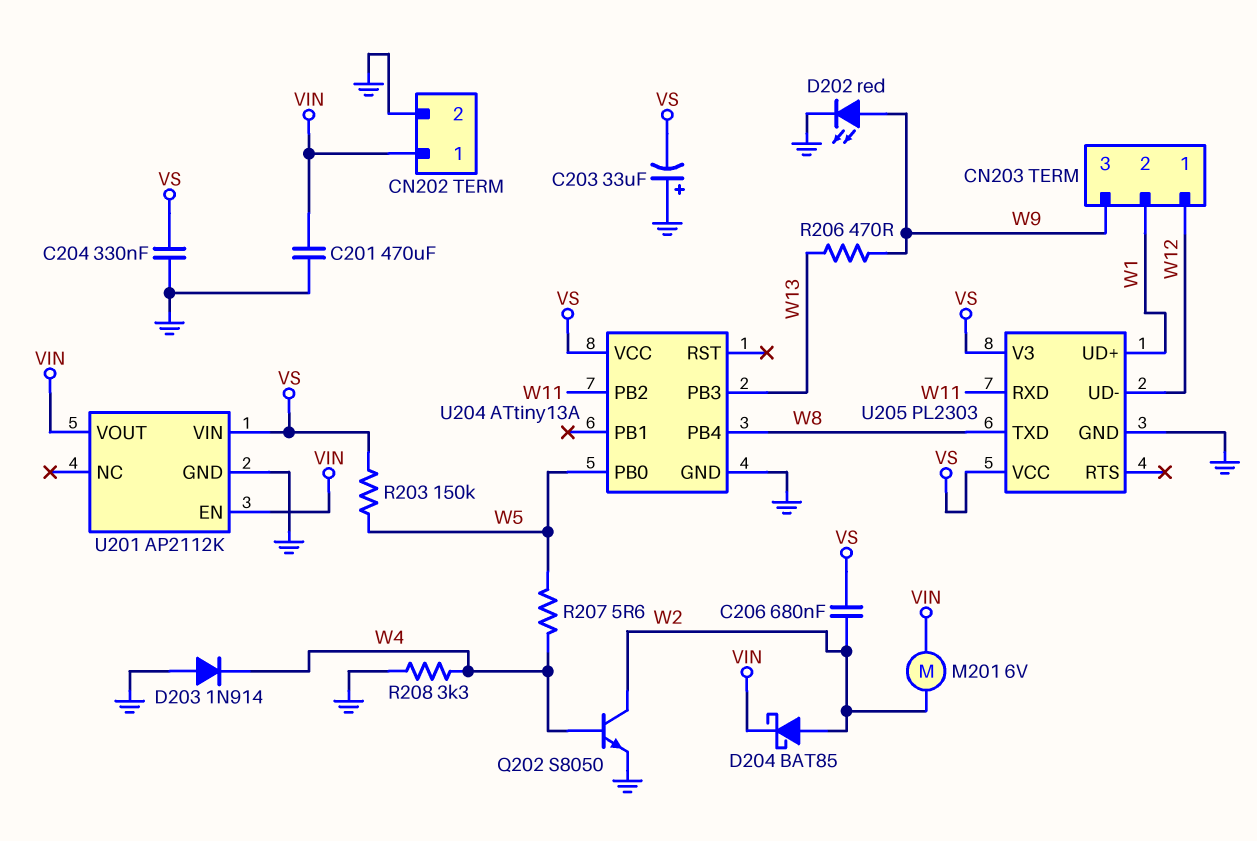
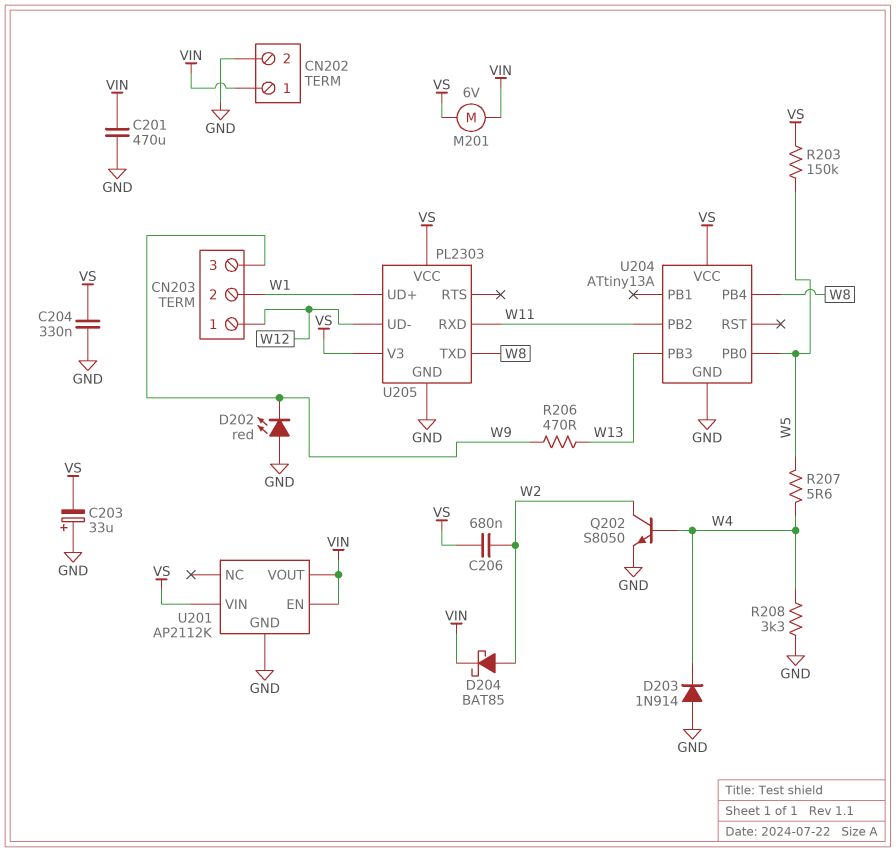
D202: LED red (A W9, K GND) -> LED red (A GND, K W9)
M201: motor 6V (VIN, W2) -> motor 6V (VIN, VS)

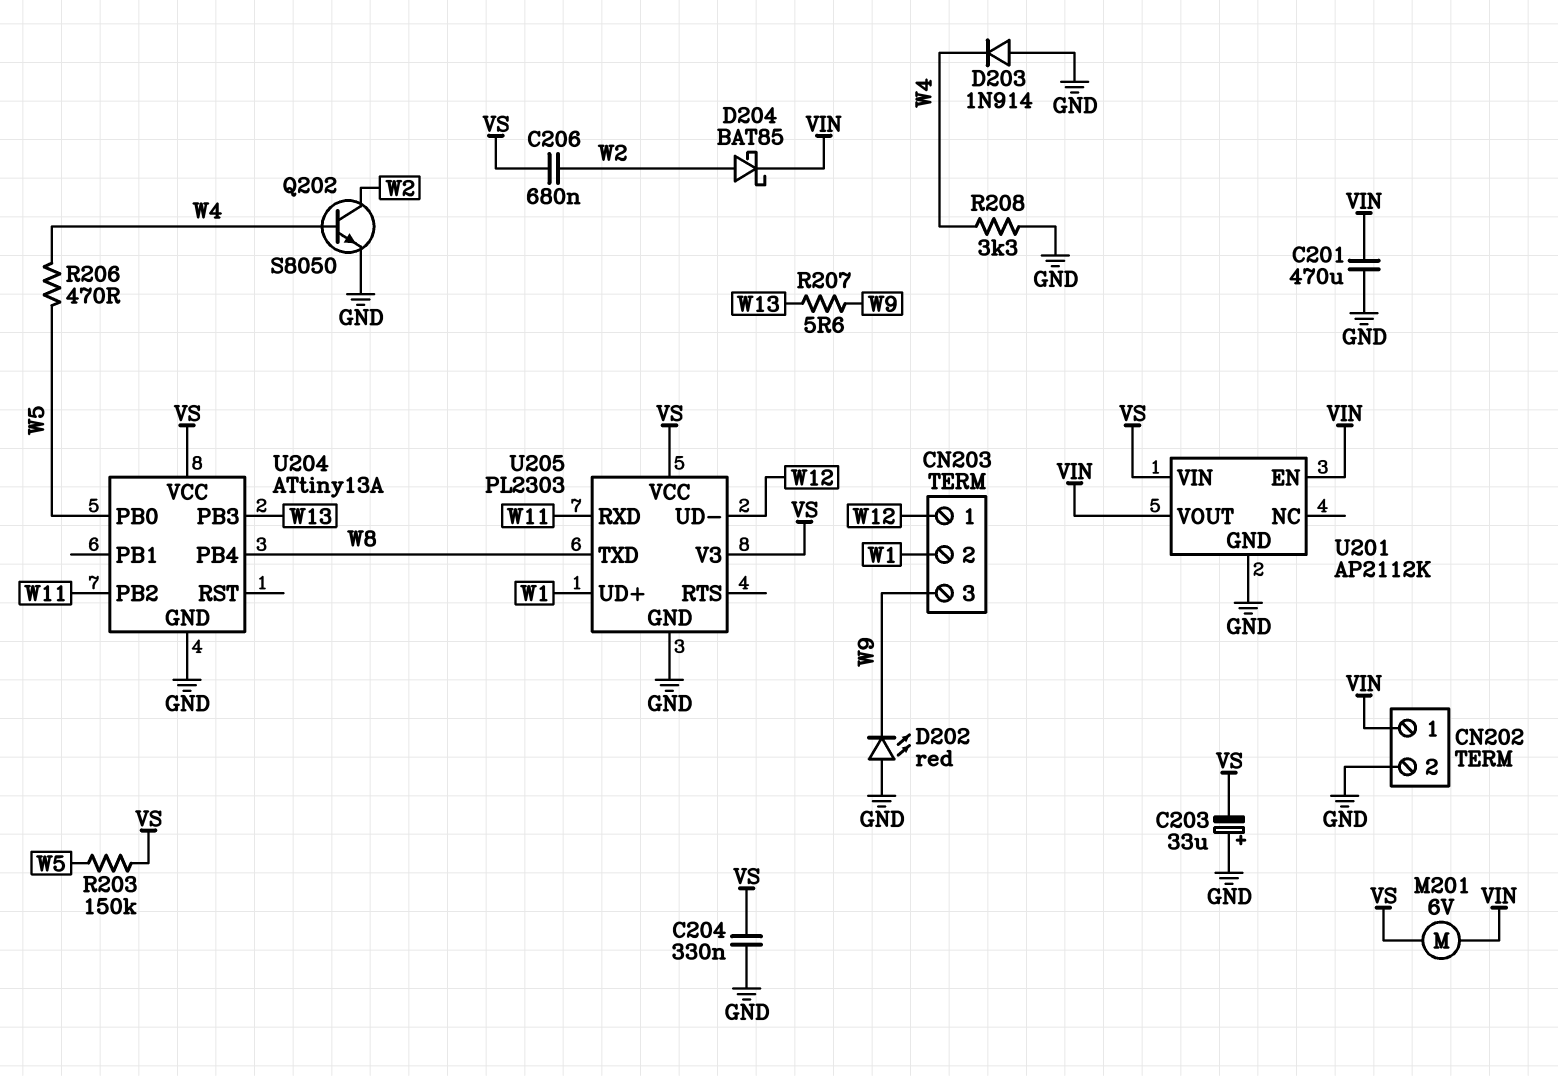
R206: 470 (W9, W13) -> 470 (W4, W5)
R207: 5.6 (W4, W5) -> 5.6 (W9, W13)

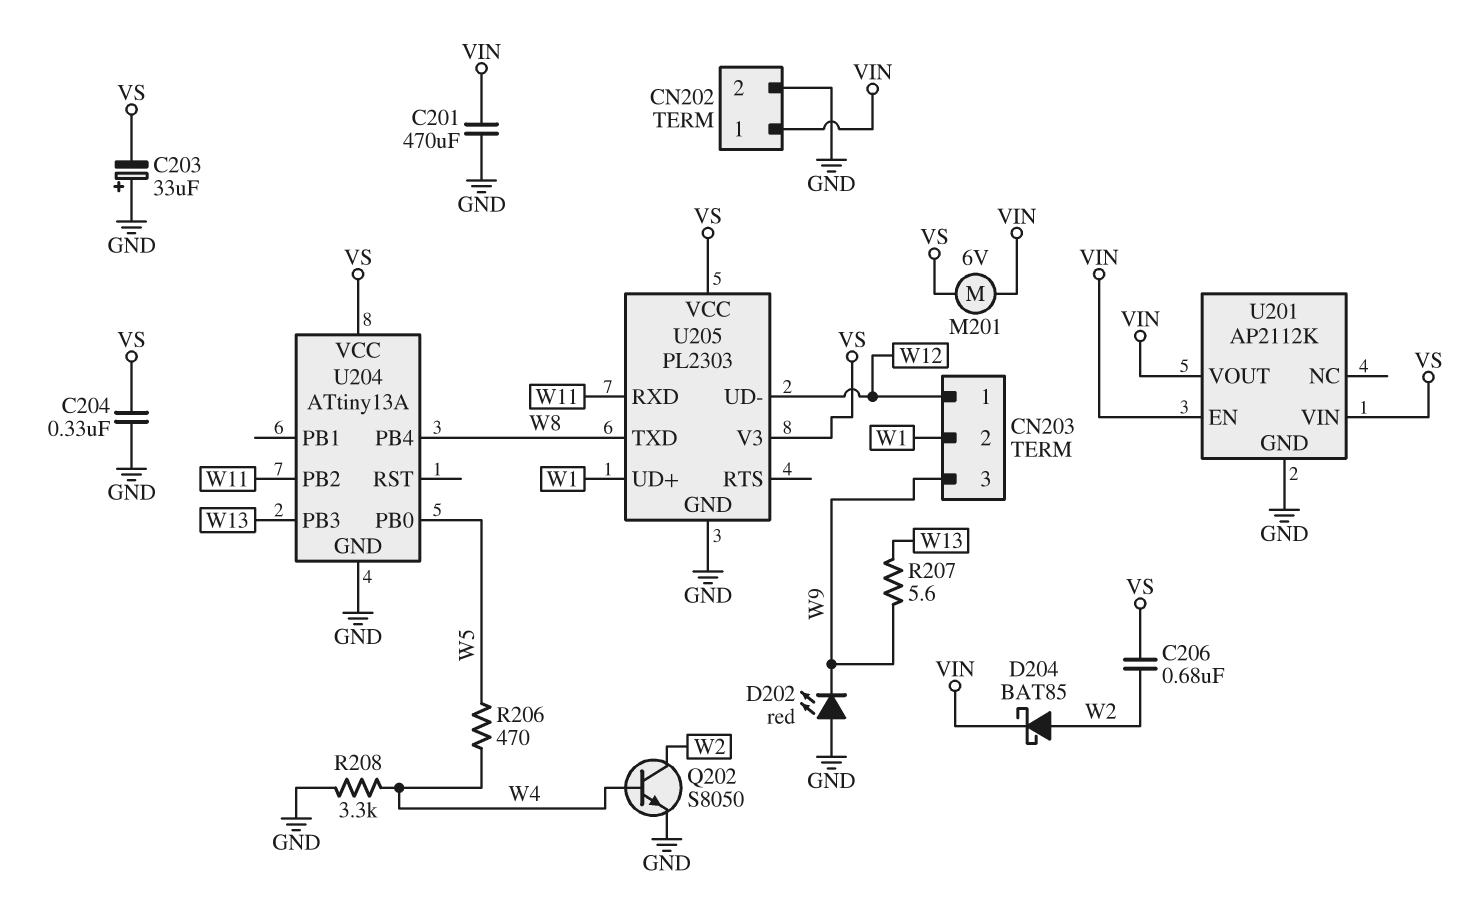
D203: diode 1N914 (A GND, K W4) -> none
R203: 150k (VS, W5) -> none

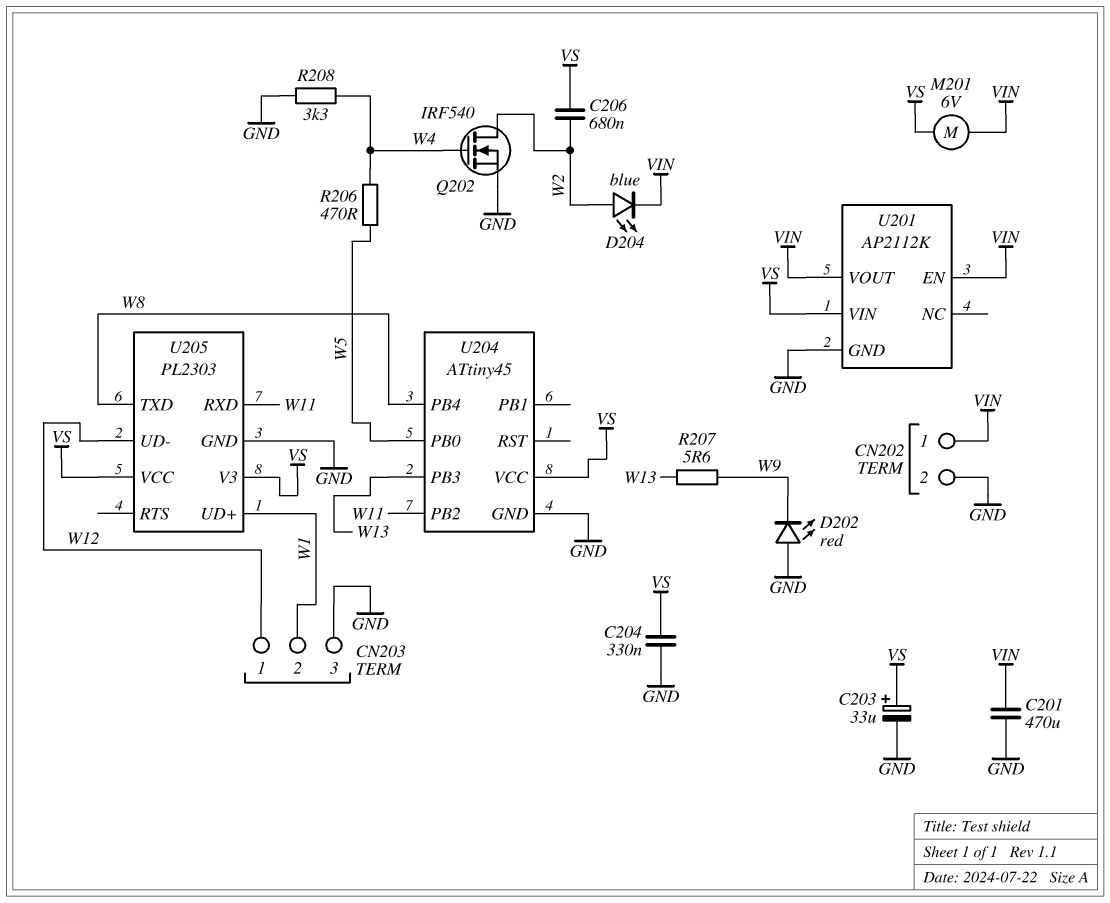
C203: 33uF (plus GND, minus VS) -> 33uF (plus VS, minus GND)
CN203 pin 3: W9 -> GND
D204: schottky BAT85 (A W2, K VIN) -> LED blue (A W2, K VIN)
Q202: NPN S8050 (B W4, C W2, E GND) -> NMOS IRF540 (G W4, D W2, S GND)
U204: ATtiny13A -> ATtiny45

